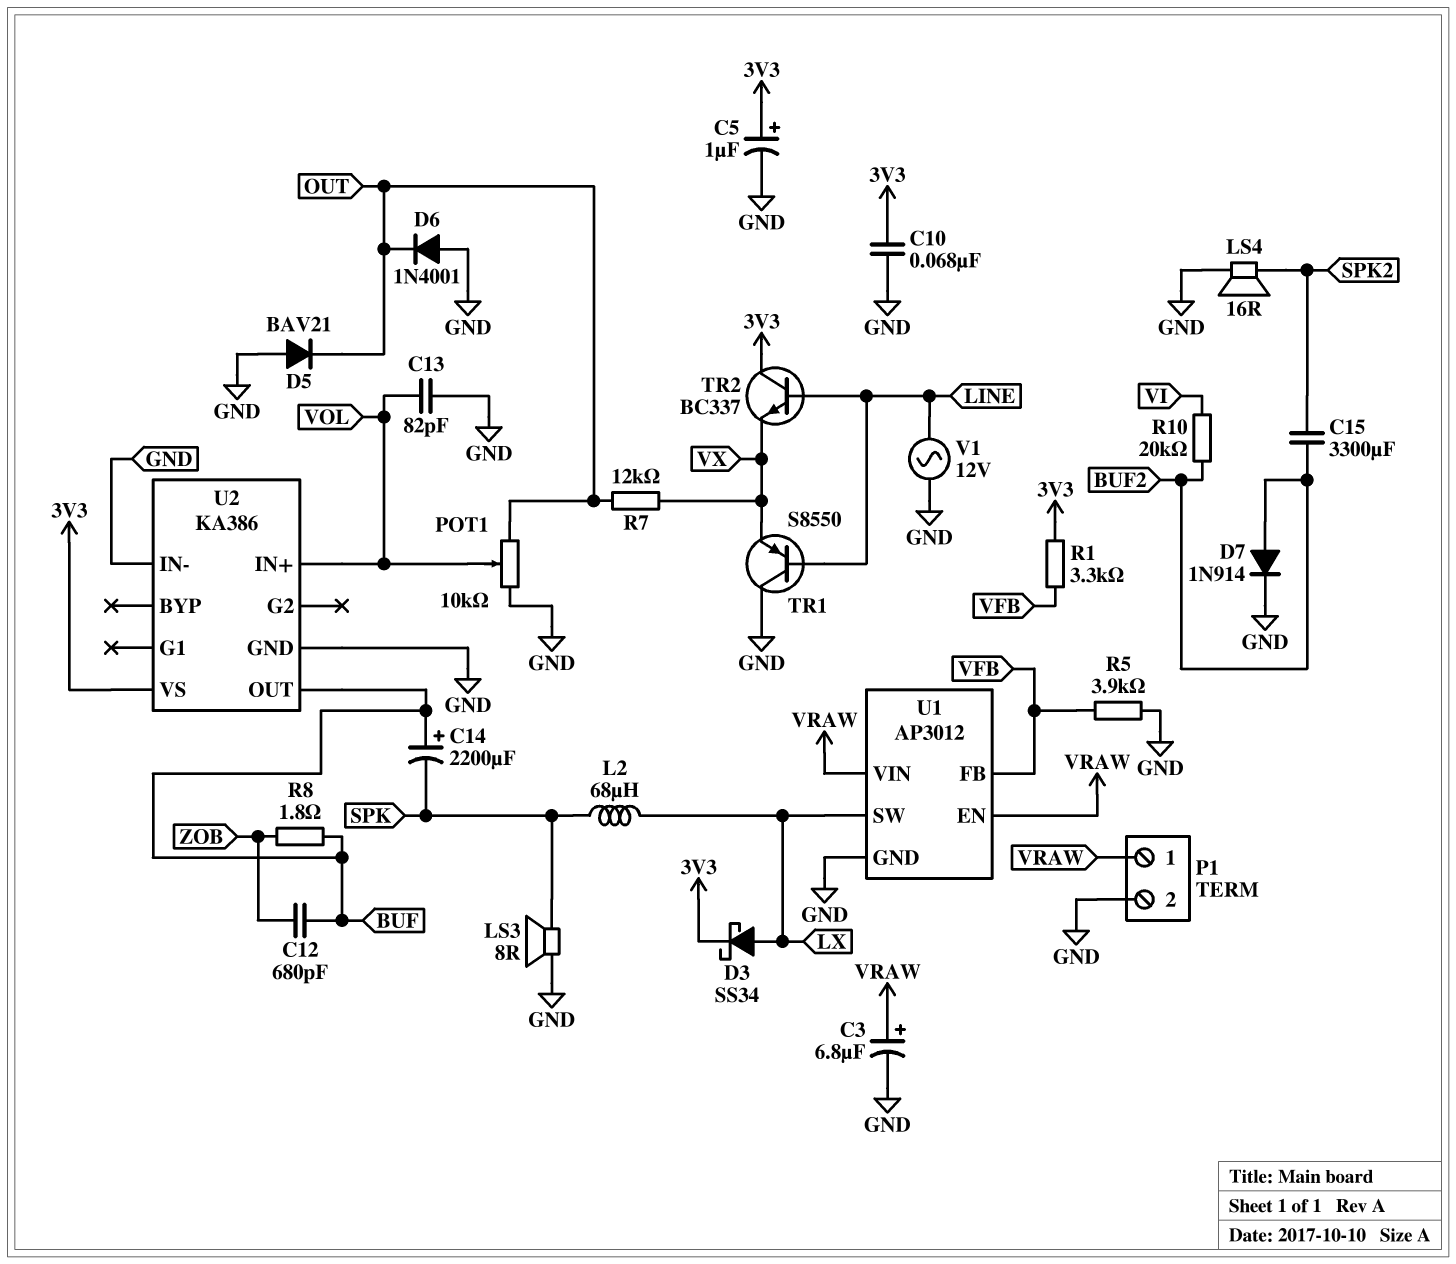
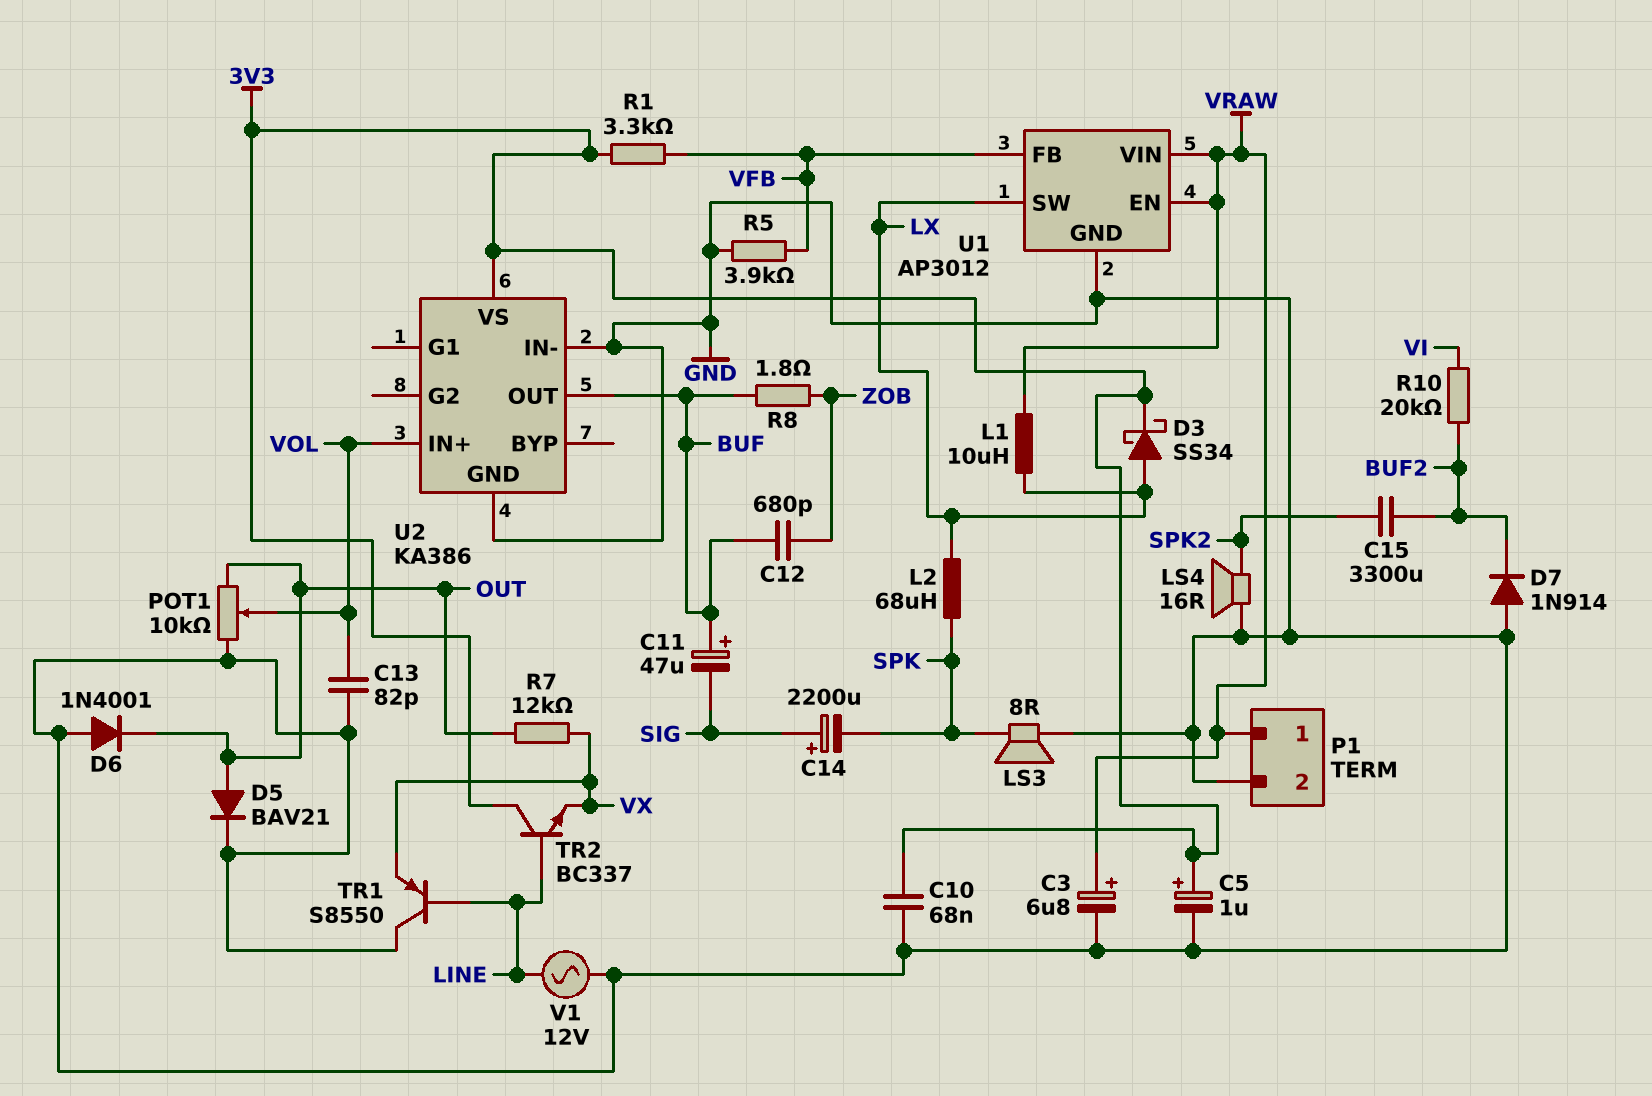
C11: none -> 47uF (plus BUF, minus SIG)
C14: 2200uF (plus BUF, minus SPK) -> 2200uF (plus SIG, minus SPK)
D5: diode BAV21 (A GND, K OUT) -> diode BAV21 (A OUT, K GND)
D7: diode 1N914 (A BUF2, K GND) -> diode 1N914 (A GND, K BUF2)
L1: none -> 10uH (LX, VRAW)

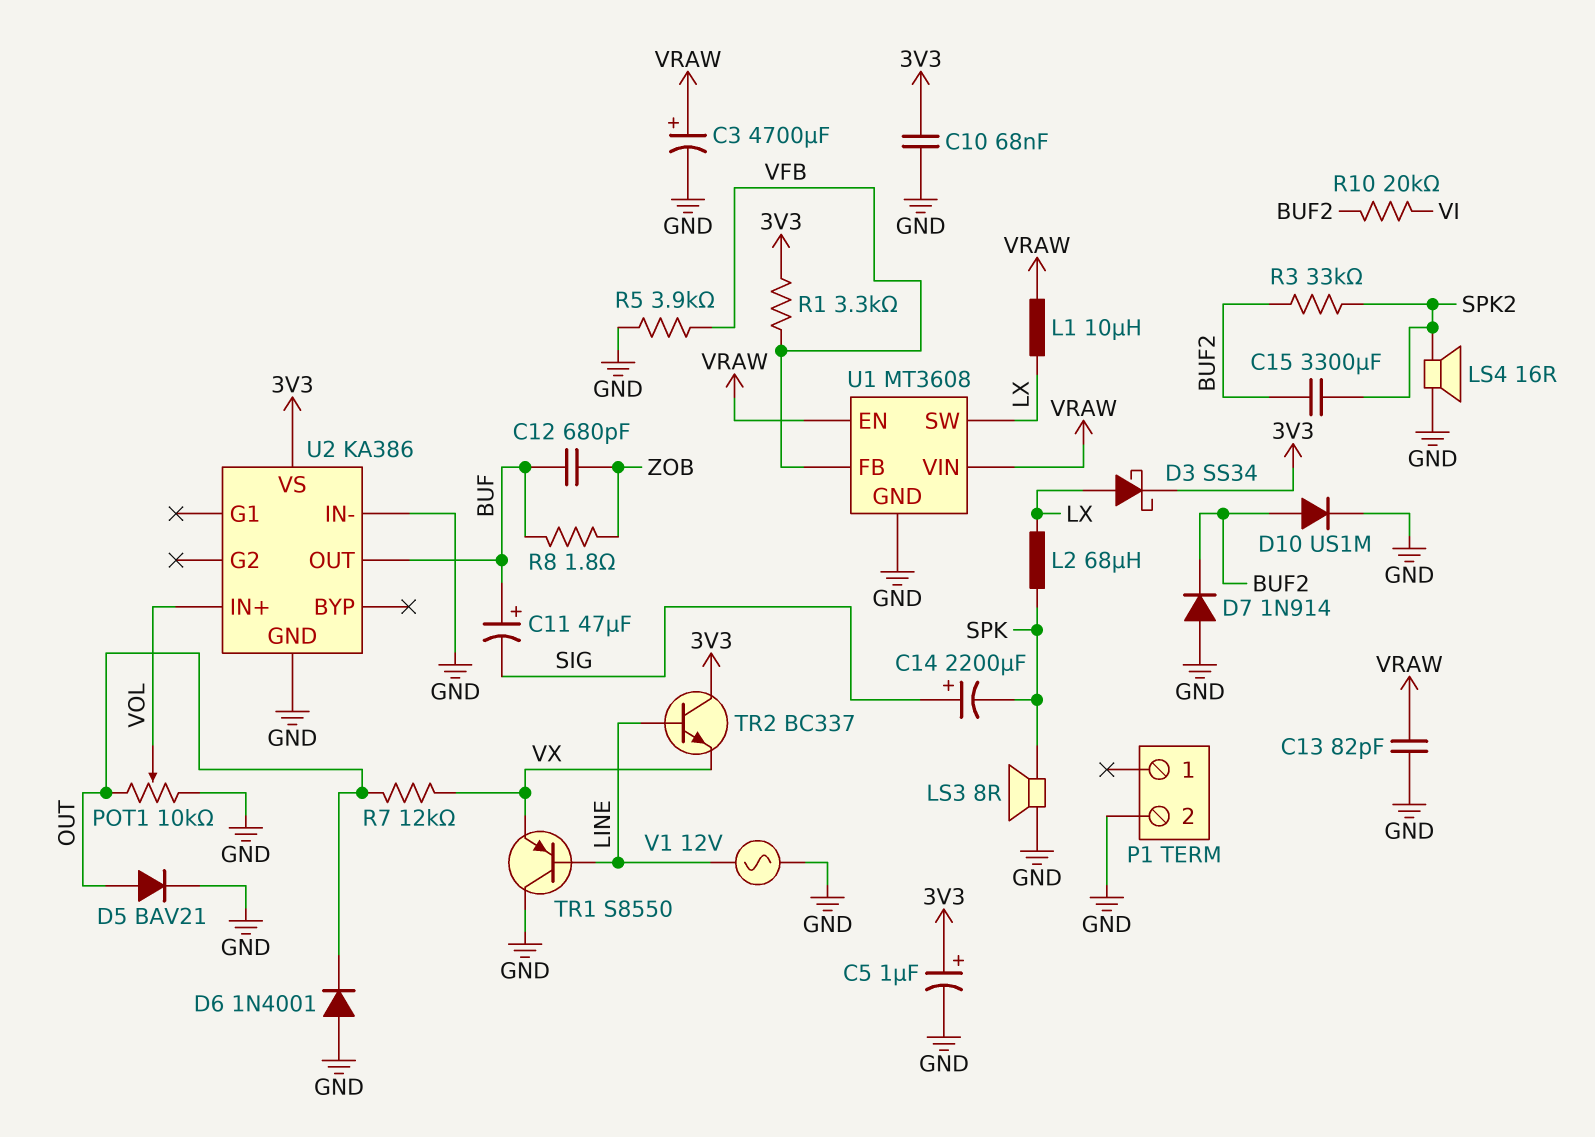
C3: 6.8uF (plus VRAW, minus GND) -> 4700uF (plus VRAW, minus GND)
C13: 82pF (GND, VOL) -> 82pF (GND, VRAW)
D10: none -> diode US1M (A BUF2, K GND)
P1 pin 1: VRAW -> none
R3: none -> 33k (BUF2, SPK2)
U1: AP3012 -> MT3608

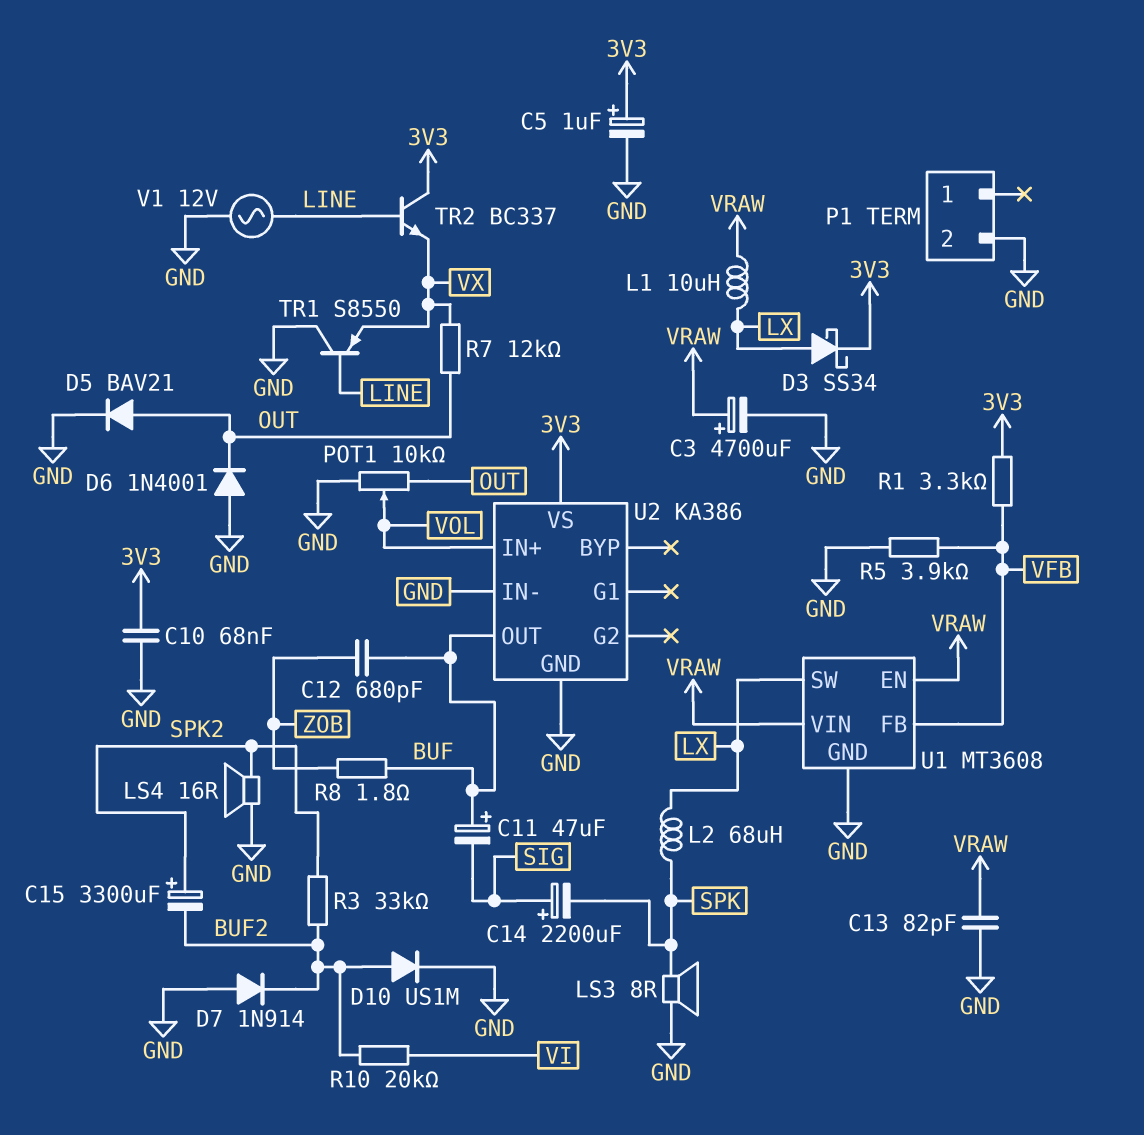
C15: 3300uF (BUF2, SPK2) -> 3300uF (plus SPK2, minus BUF2)

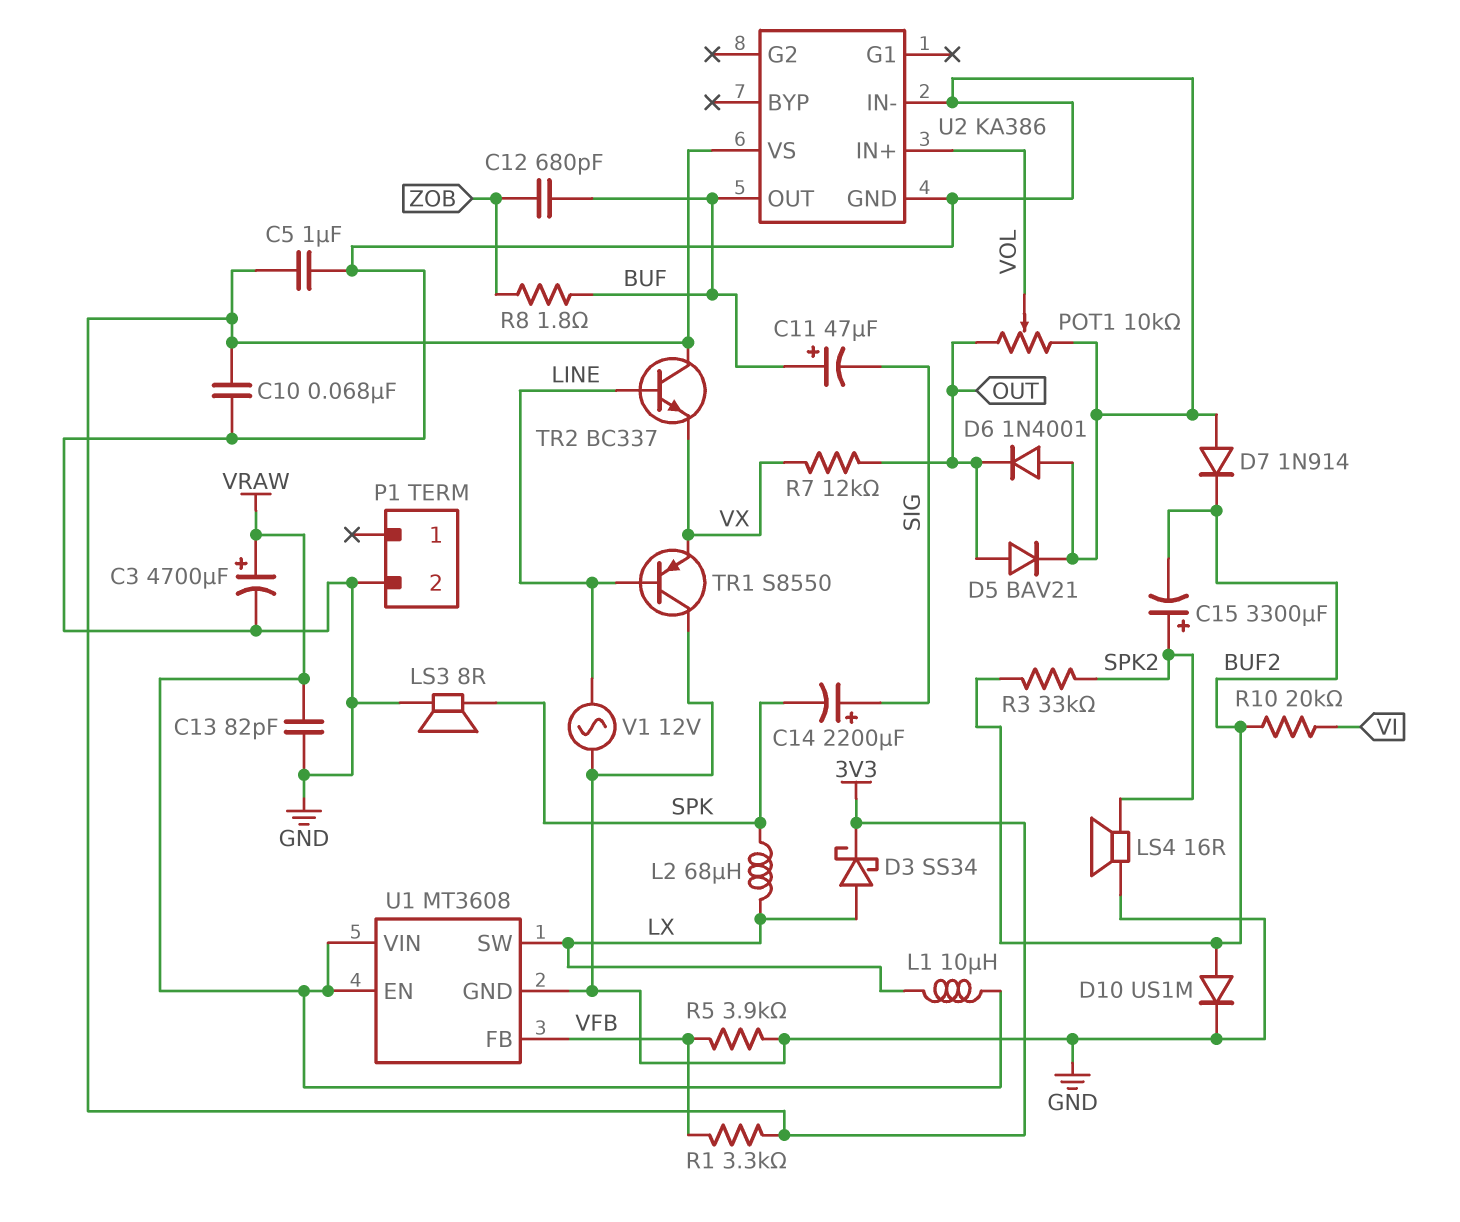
C5: 1uF (plus 3V3, minus GND) -> 1uF (3V3, GND)

